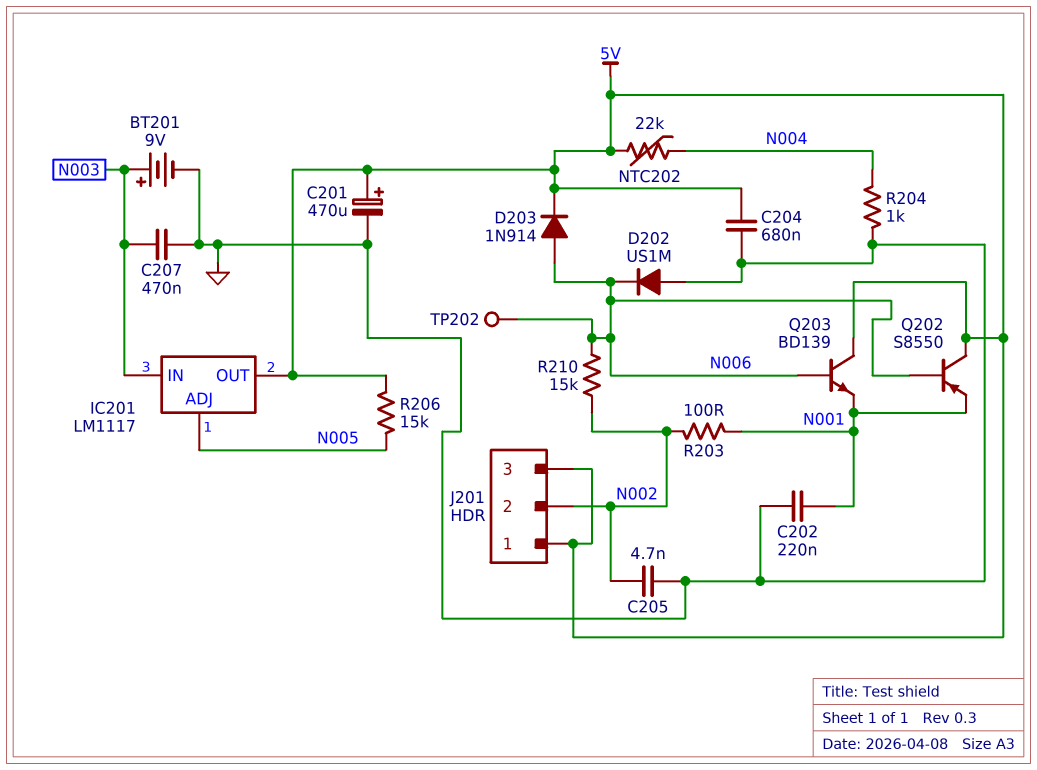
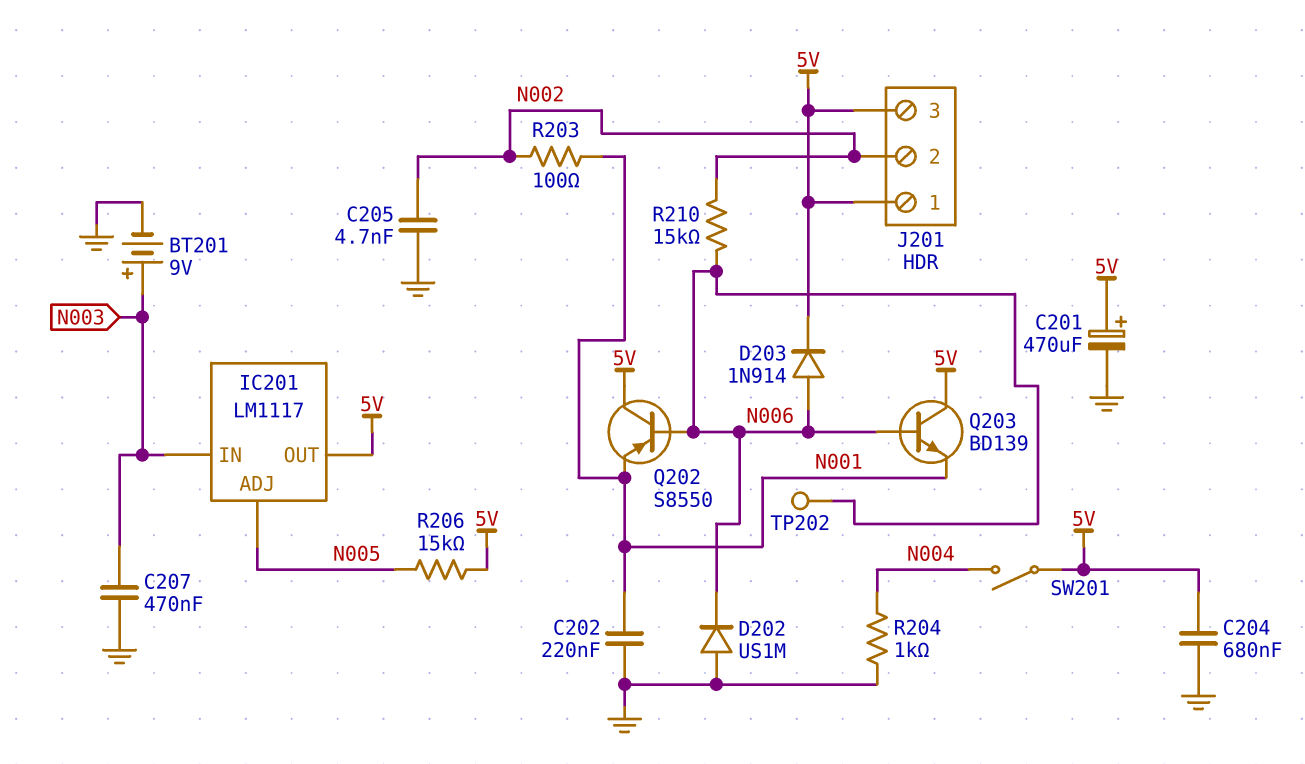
NTC202: 22k (5V, N004) -> none
SW201: none -> switch (5V, N004)

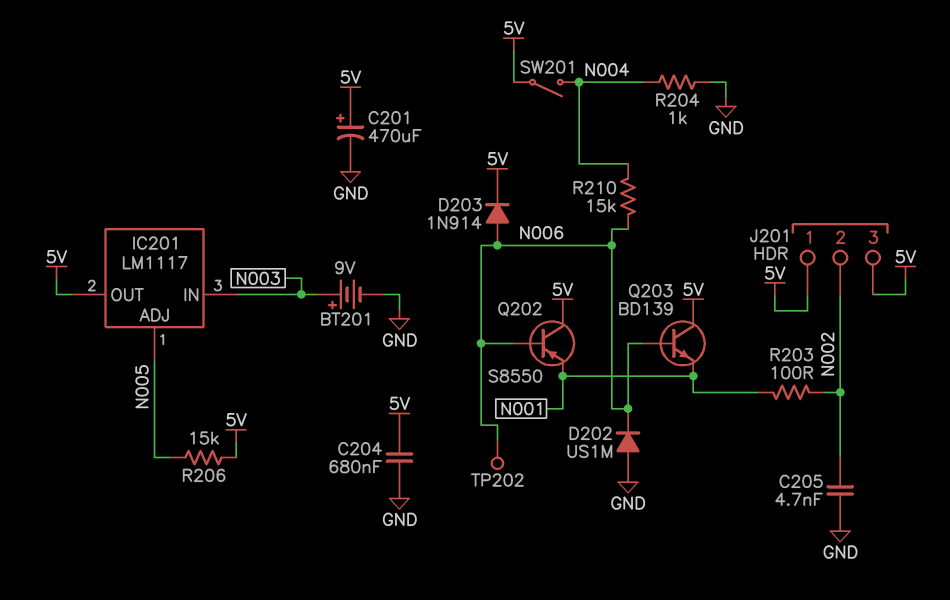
C202: 220nF (GND, N001) -> none
C207: 470nF (GND, N003) -> none
R210: 15k (N002, N006) -> 15k (N004, N006)

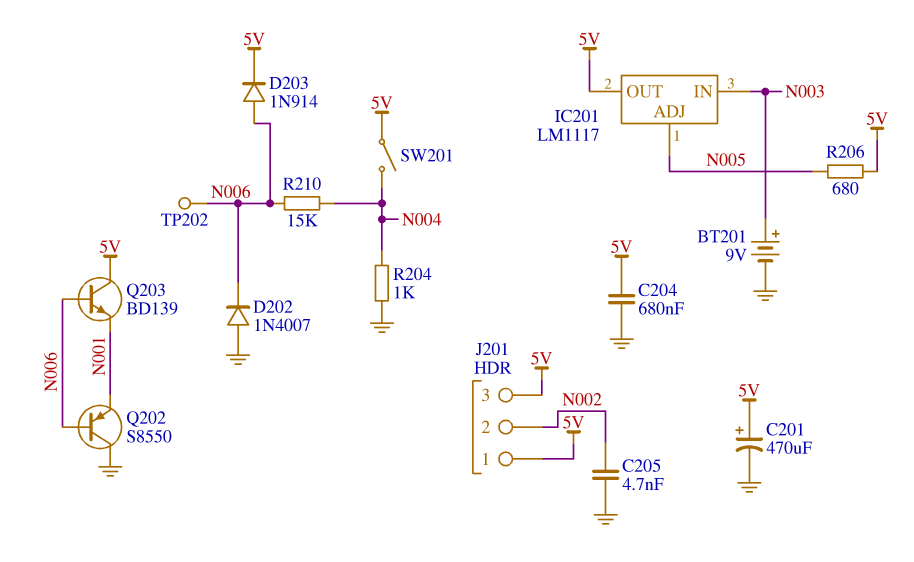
D202: diode US1M (A GND, K N006) -> diode 1N4007 (A GND, K N006)
Q202: PNP S8550 (B N006, C 5V, E N001) -> PNP S8550 (B N006, C GND, E N001)
R203: 100 (N001, N002) -> none
R206: 15k (5V, N005) -> 680 (5V, N005)

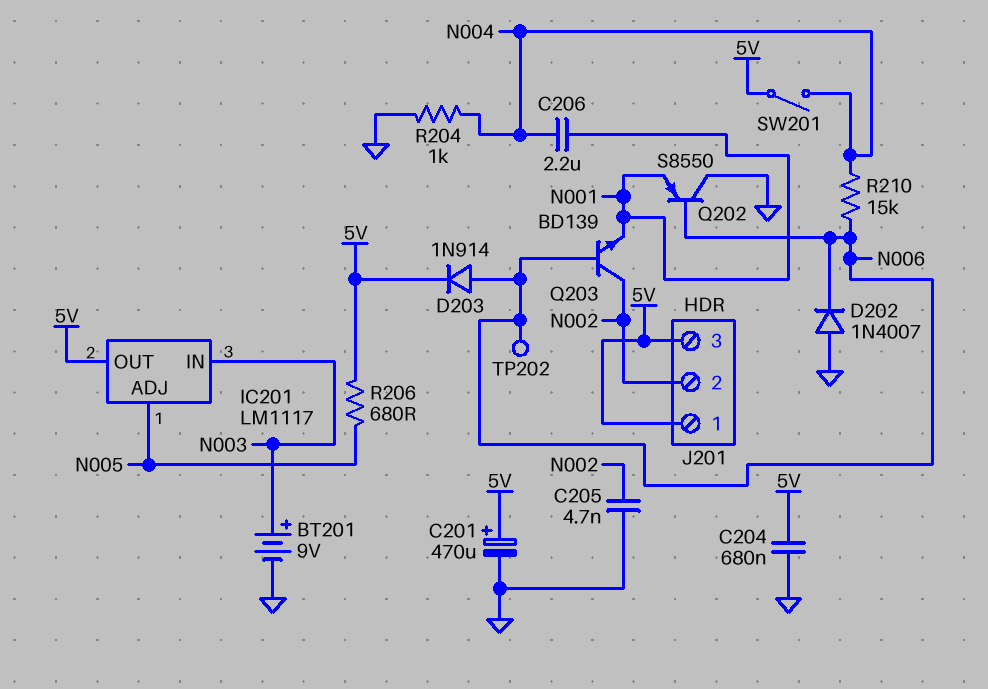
C206: none -> 2.2uF (N001, N004)
Q203: NPN BD139 (B N006, C 5V, E N001) -> NPN BD139 (B N006, C N002, E N001)

